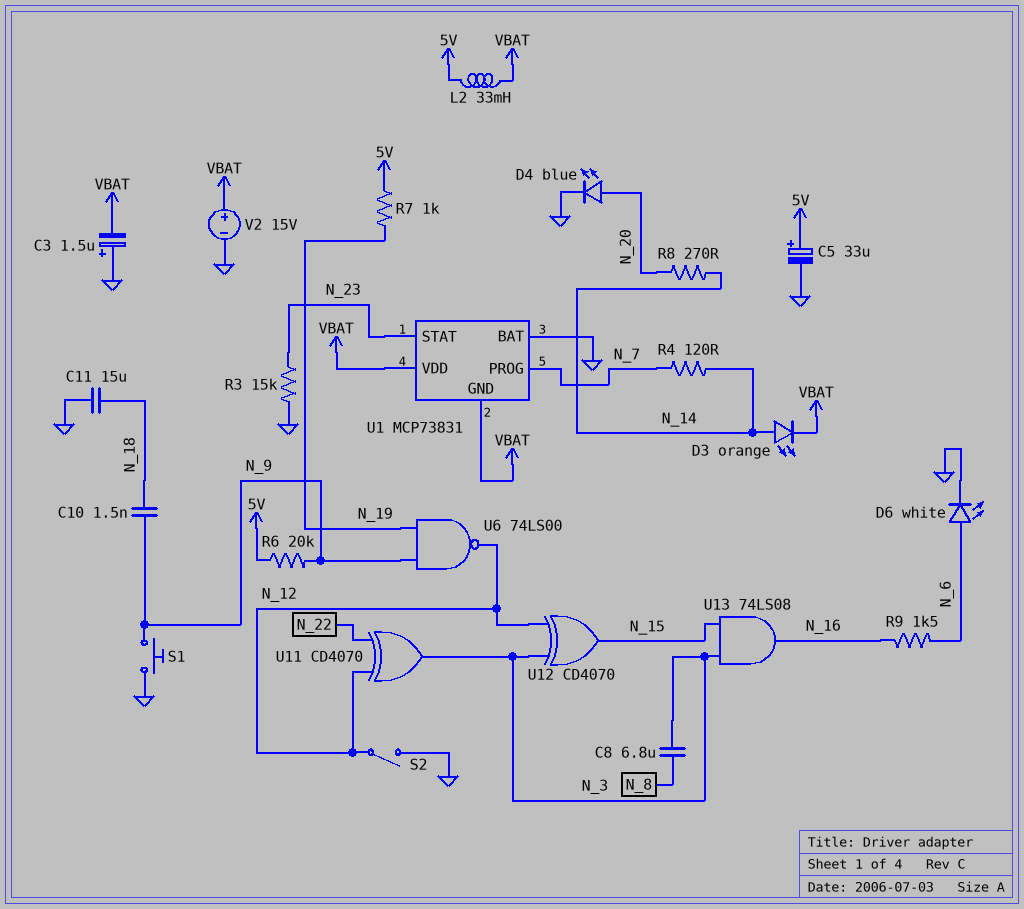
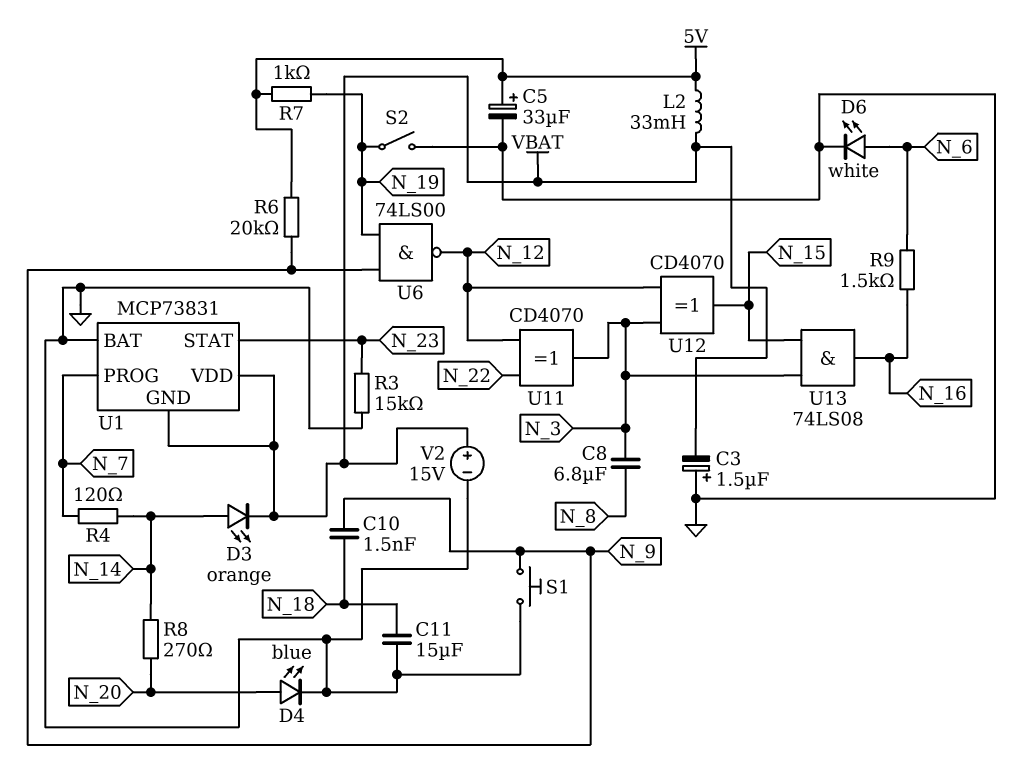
S2: switch (GND, N_12) -> switch (GND, N_19)

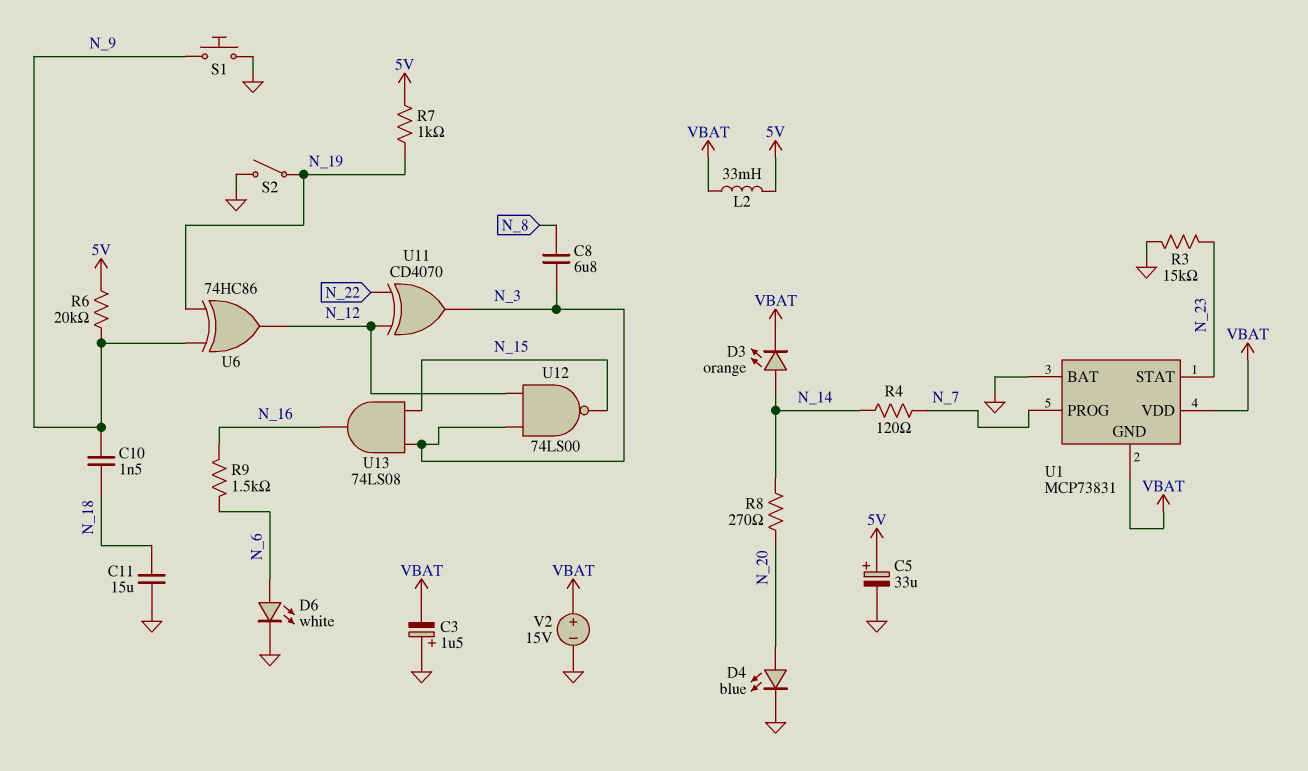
U6: NAND 74LS00 (in N_9, in N_19, out N_12) -> XOR 74HC86 (in N_9, in N_19, out N_12)
U12: XOR CD4070 (in N_3, in N_12, out N_15) -> NAND 74LS00 (in N_3, in N_12, out N_15)

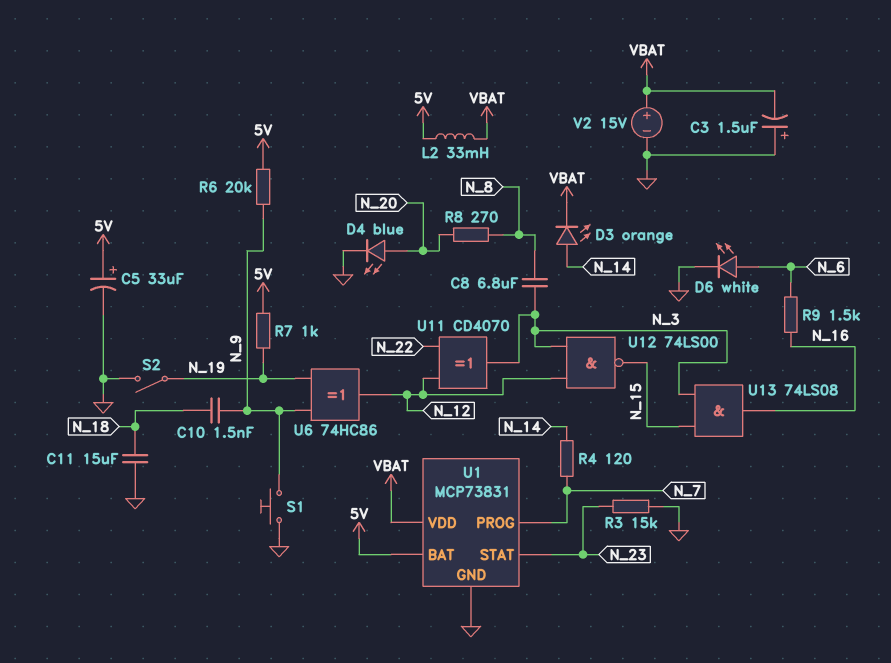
R8: 270 (N_14, N_20) -> 270 (N_8, N_20)
U1 pin BAT: GND -> 5V
U1 pin GND: VBAT -> GND

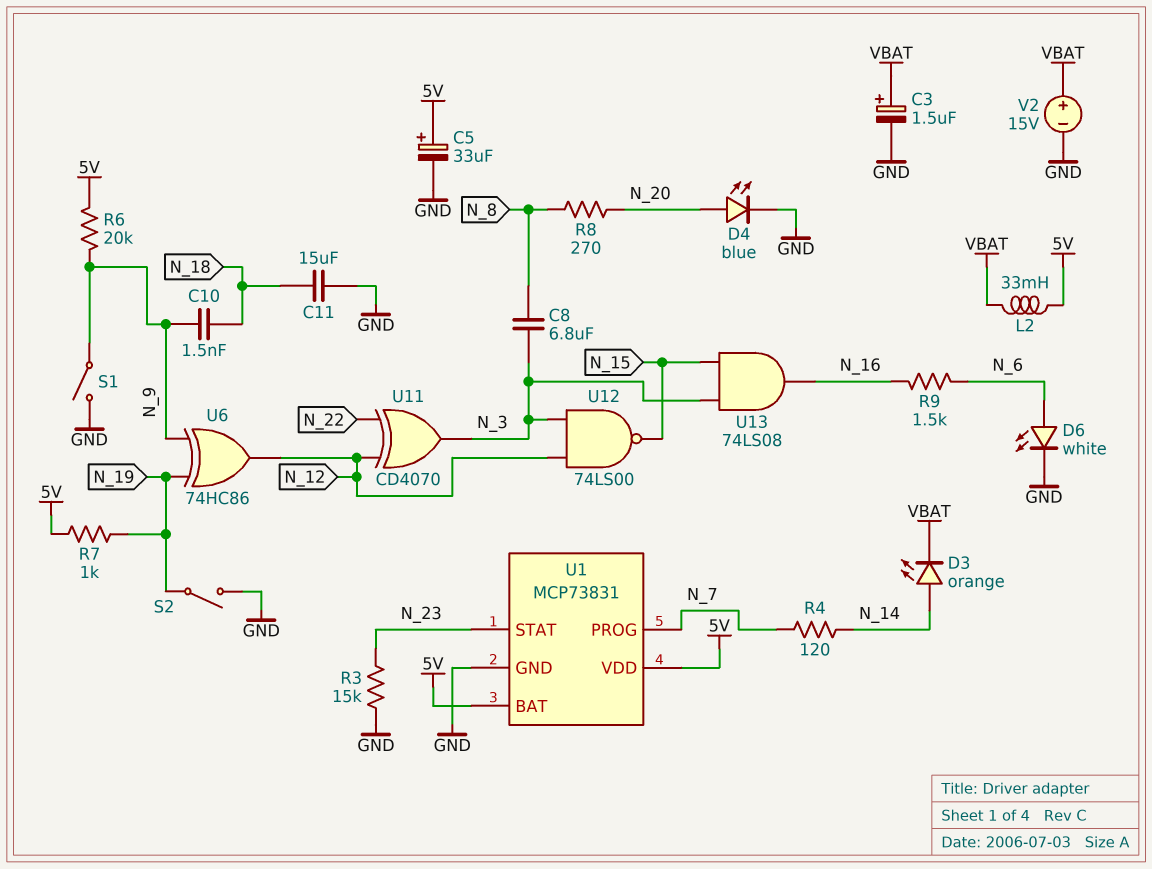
C3: 1.5uF (plus GND, minus VBAT) -> 1.5uF (plus VBAT, minus GND)
S1: button (GND, N_9) -> switch (GND, N_9)
U1 pin VDD: VBAT -> 5V

